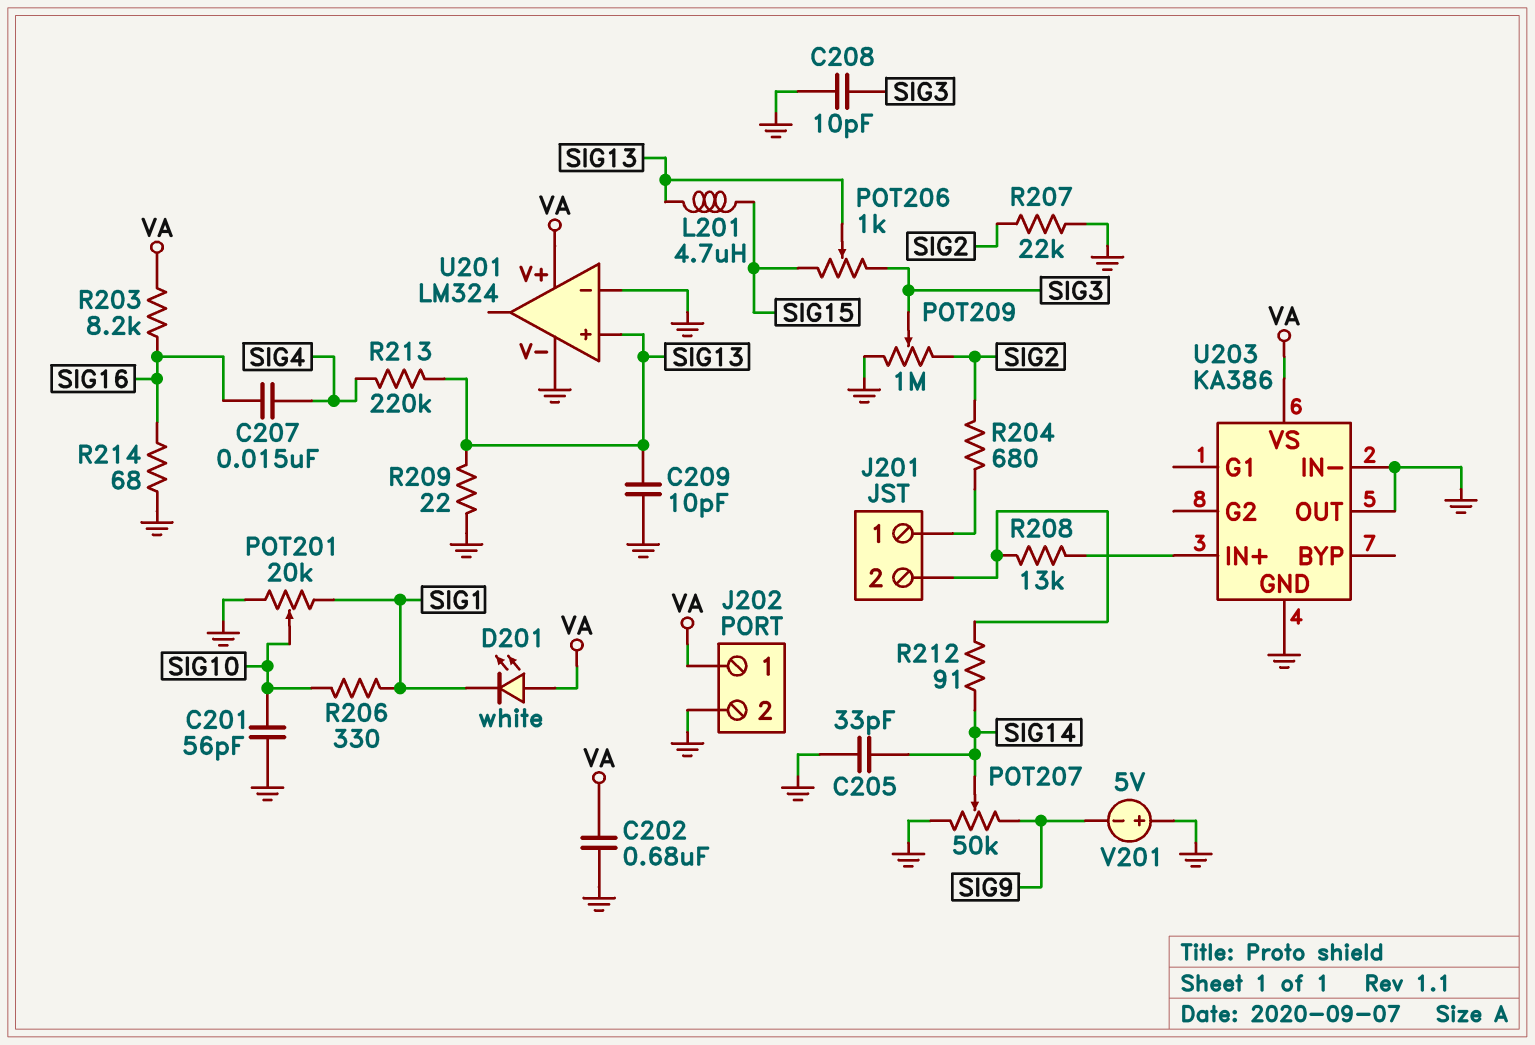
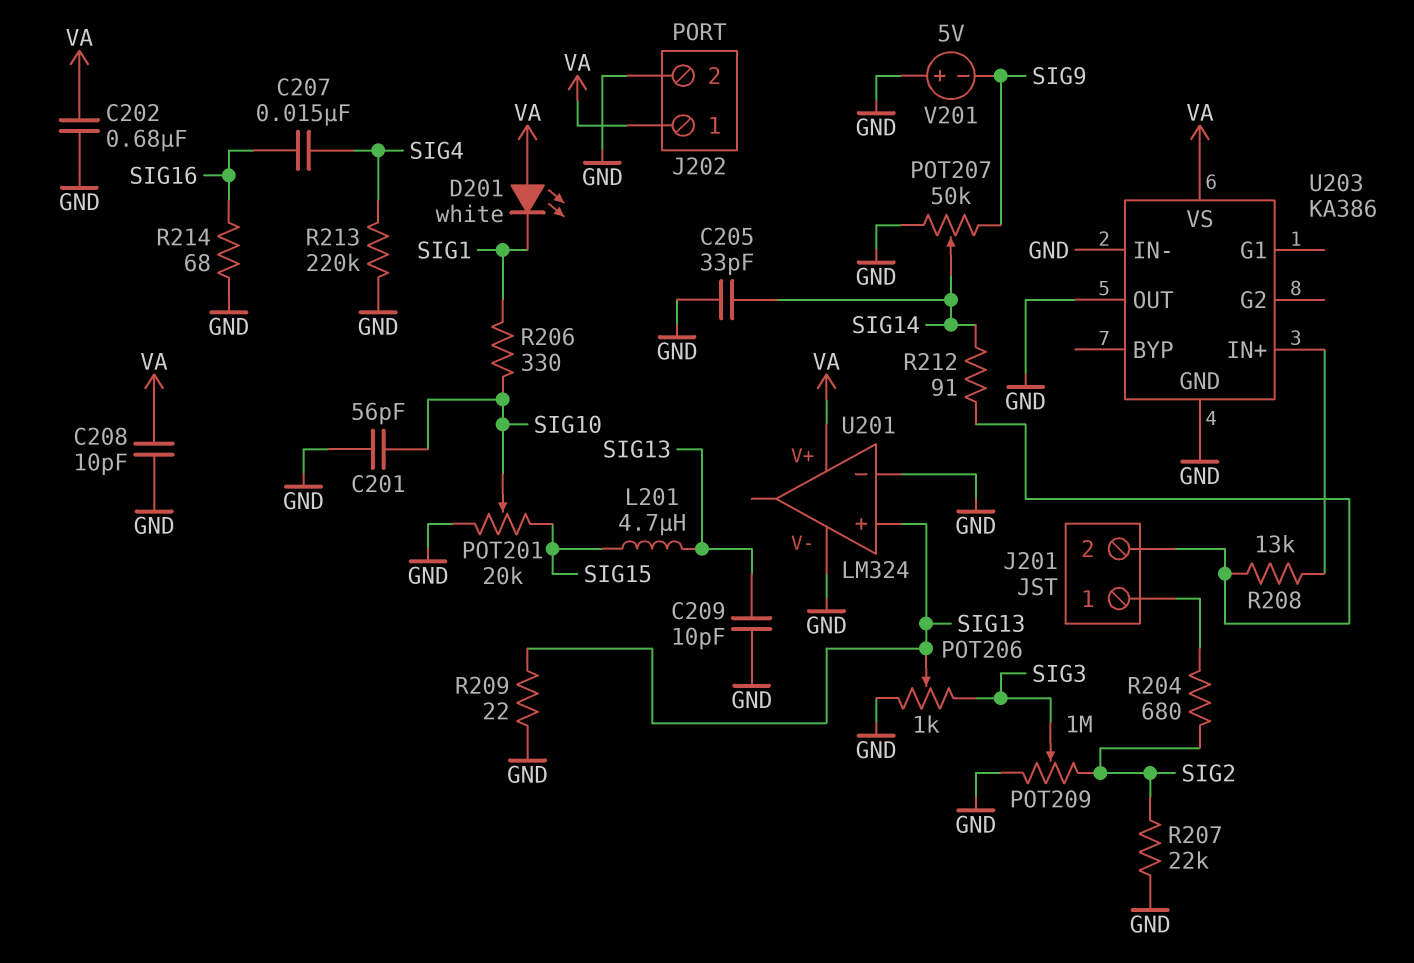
C208: 10pF (GND, SIG3) -> 10pF (GND, VA)
POT201: 20k (GND, SIG1, wiper SIG10) -> 20k (GND, SIG15, wiper SIG10)
POT206: 1k (SIG3, SIG15, wiper SIG13) -> 1k (GND, SIG3, wiper SIG13)
R203: 8.2k (SIG16, VA) -> none
R213: 220k (SIG4, SIG13) -> 220k (GND, SIG4)

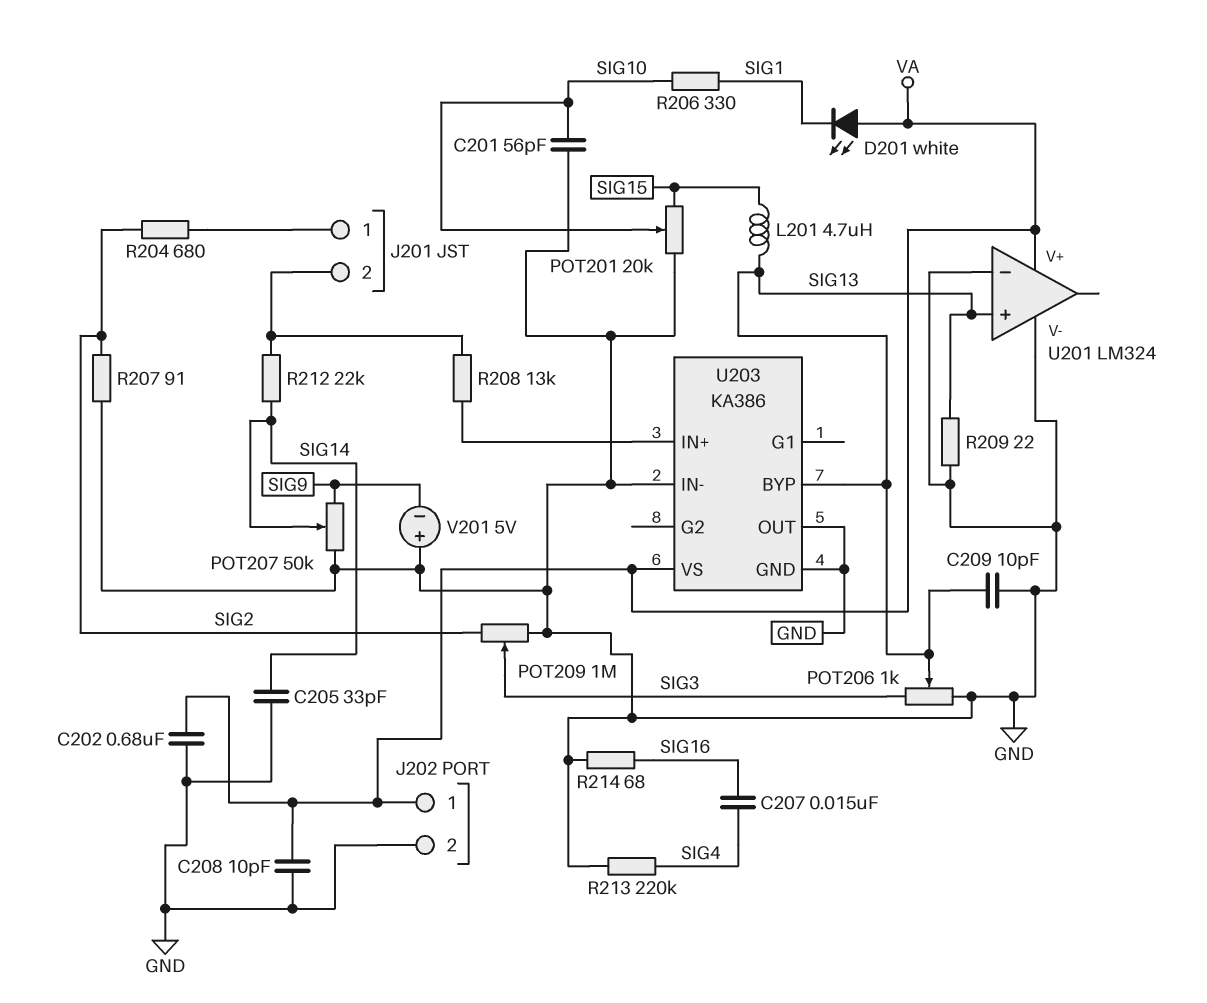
R207: 22k (GND, SIG2) -> 91 (GND, SIG2)
R212: 91 (J201/2, SIG14) -> 22k (J201/2, SIG14)
U203 pin BYP: none -> SIG13

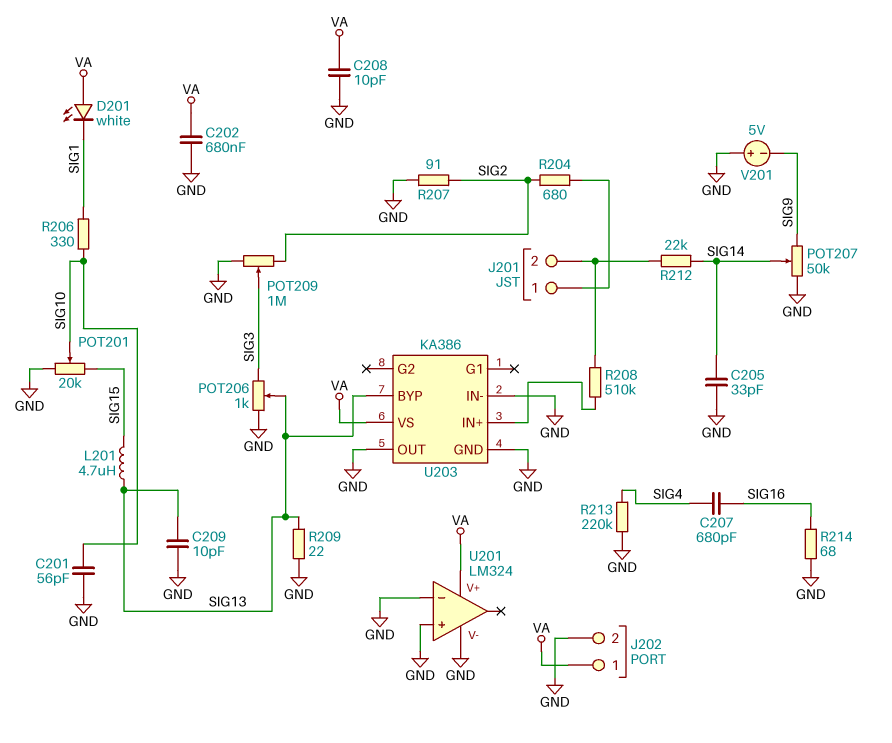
C207: 15nF (SIG4, SIG16) -> 680pF (SIG4, SIG16)
R208: 13k (J201/2, U203/IN+) -> 510k (J201/2, U203/IN+)
U201 pin in+: SIG13 -> GND

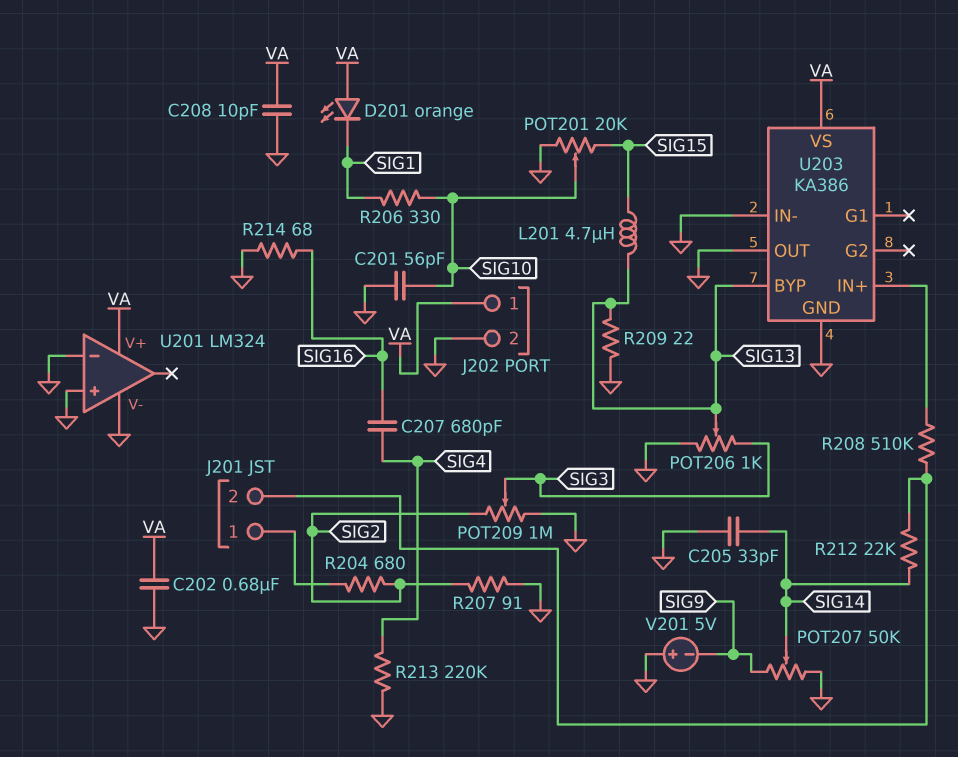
C209: 10pF (GND, SIG13) -> none
D201: LED white (A VA, K SIG1) -> LED orange (A VA, K SIG1)

